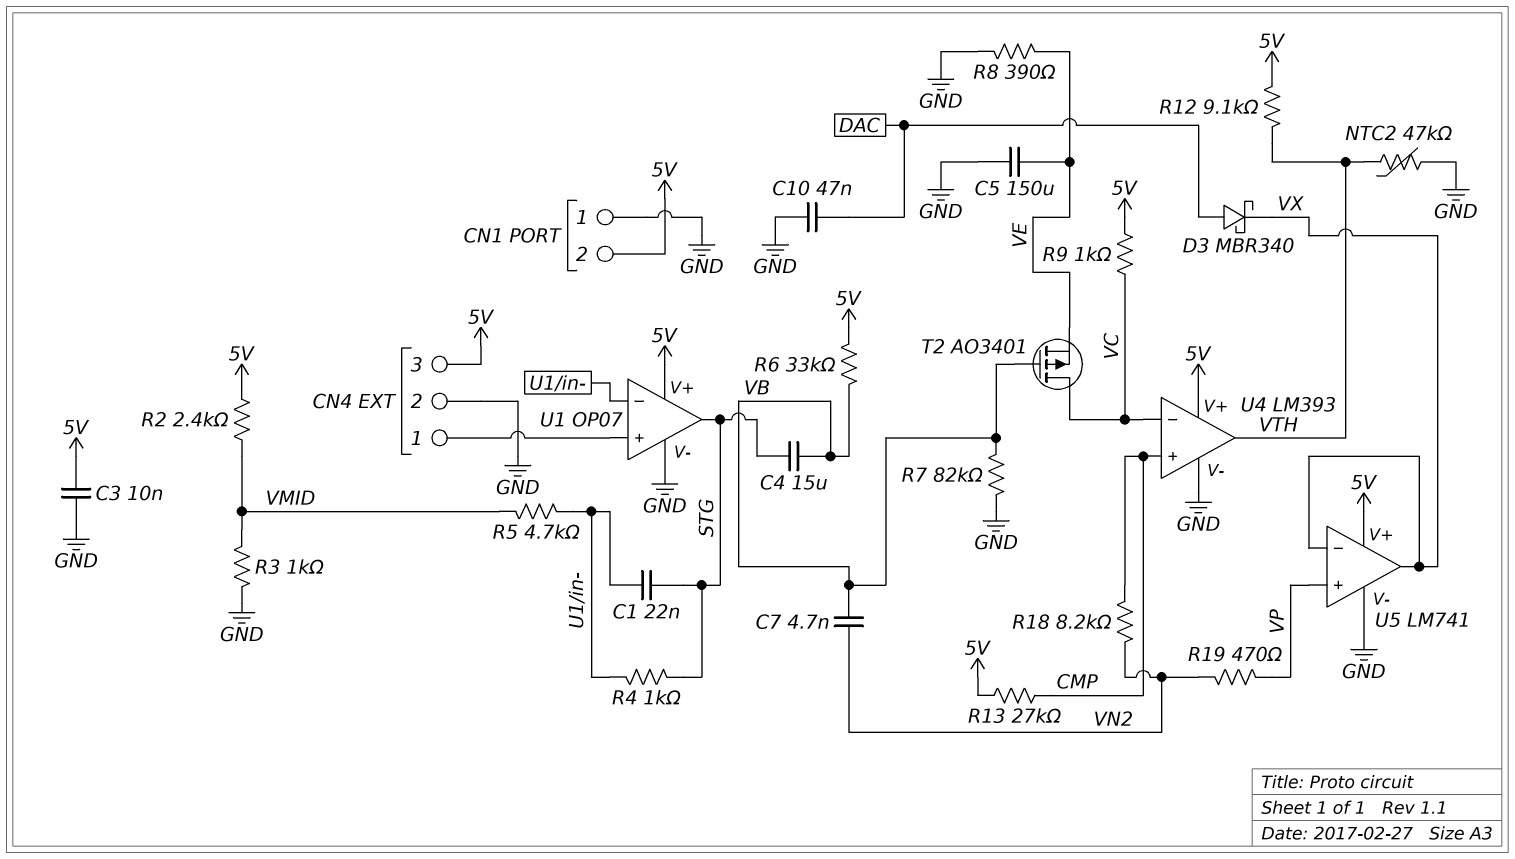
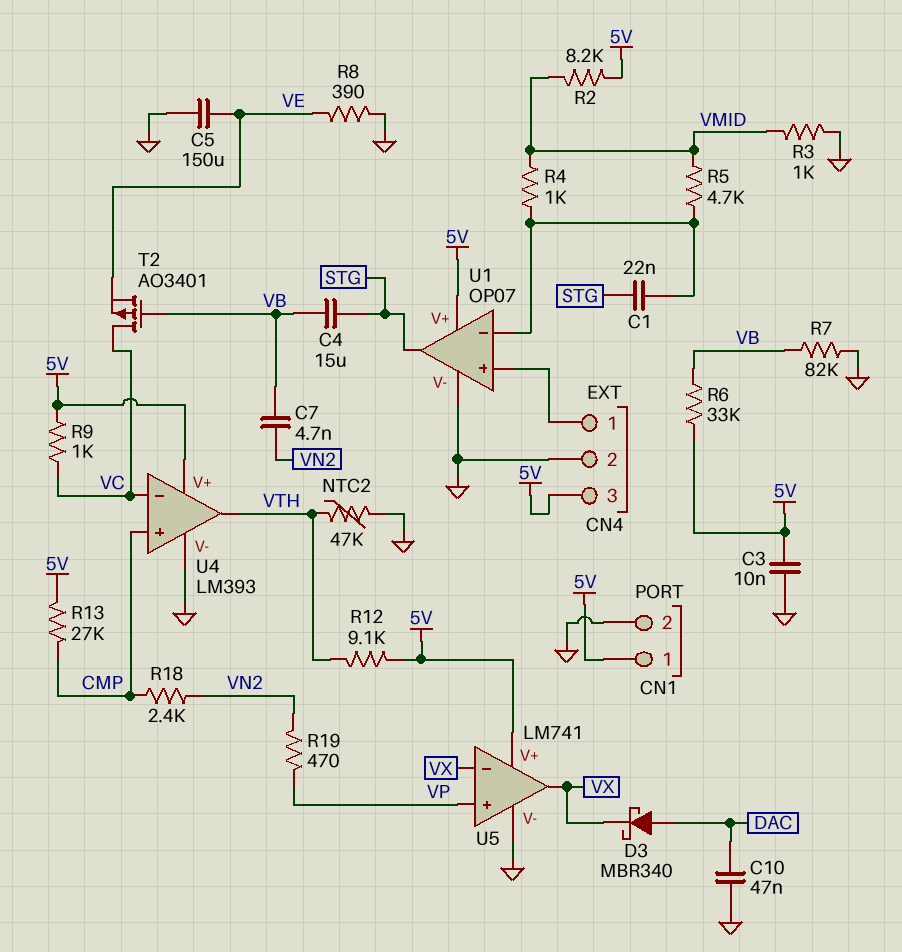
CN1 pin 1: GND -> 5V
CN1 pin 2: 5V -> GND
R2: 2.4k (5V, VMID) -> 8.2k (5V, VMID)
R4: 1k (STG, U1/in-) -> 1k (U1/in-, VMID)
R18: 8.2k (CMP, VN2) -> 2.4k (CMP, VN2)

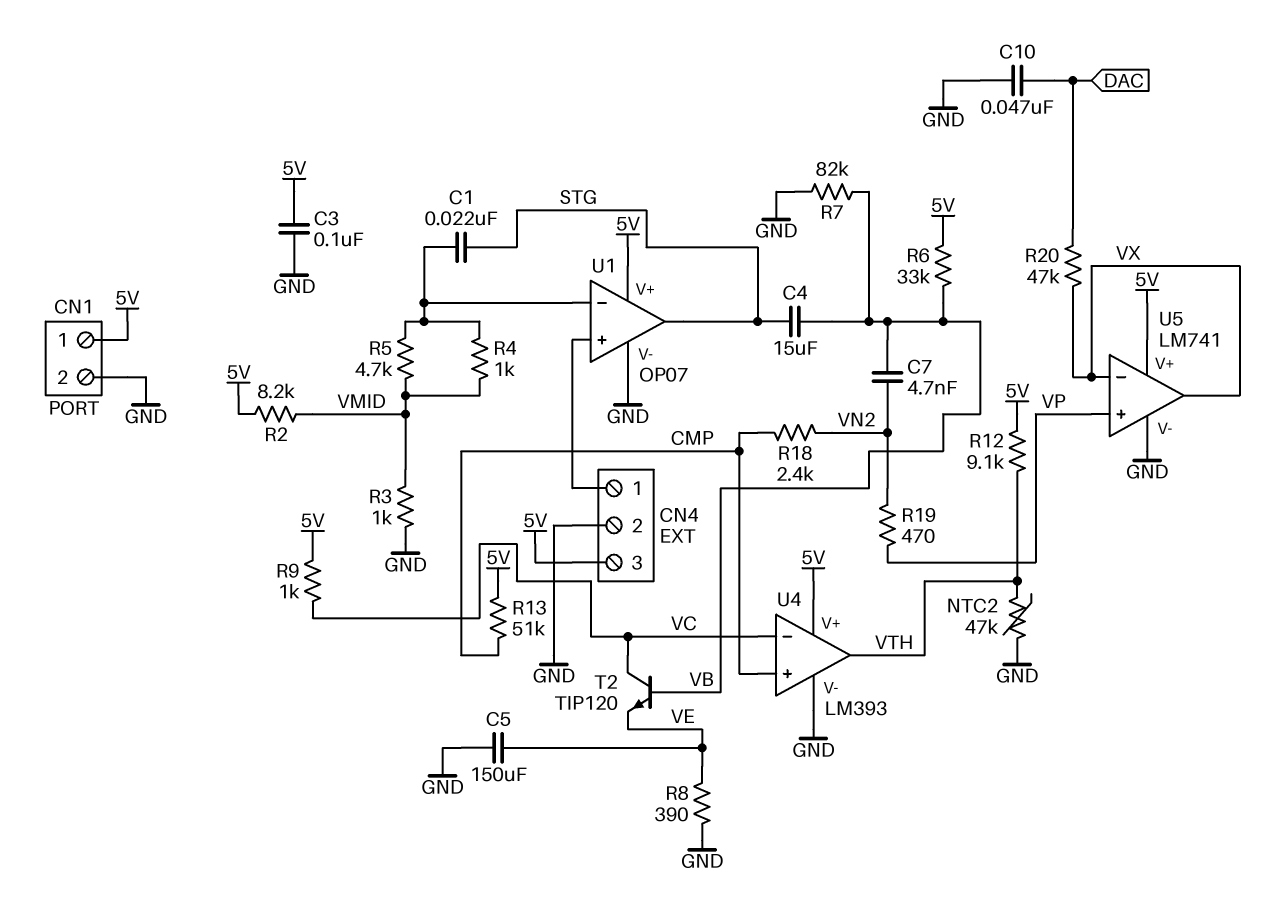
C3: 10nF (5V, GND) -> 100nF (5V, GND)
D3: schottky MBR340 (A DAC, K VX) -> none
R13: 27k (5V, CMP) -> 51k (5V, CMP)
R20: none -> 47k (DAC, VX)
T2: PMOS AO3401 (G VB, D VC, S VE) -> NPN TIP120 (B VB, C VC, E VE)

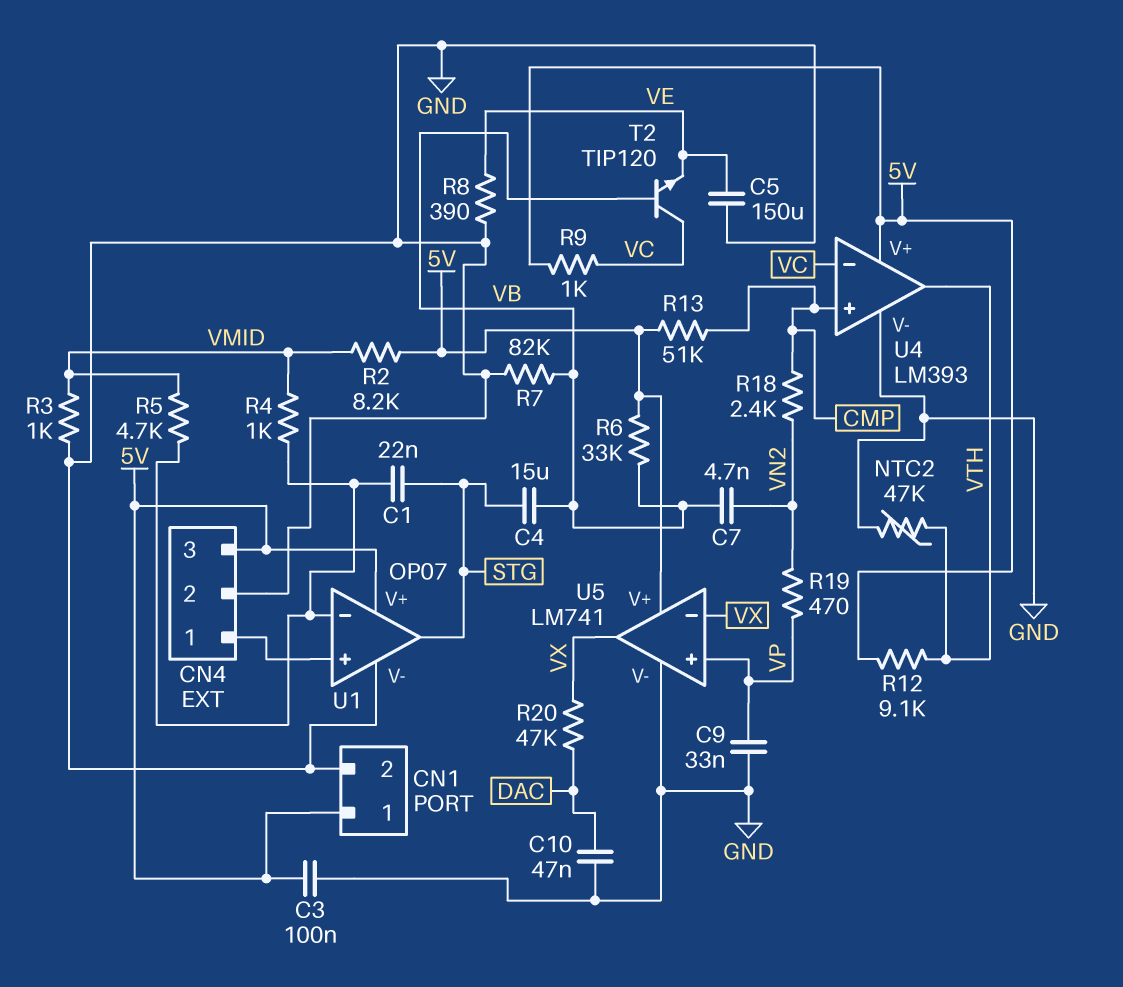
C9: none -> 33nF (GND, VP)

